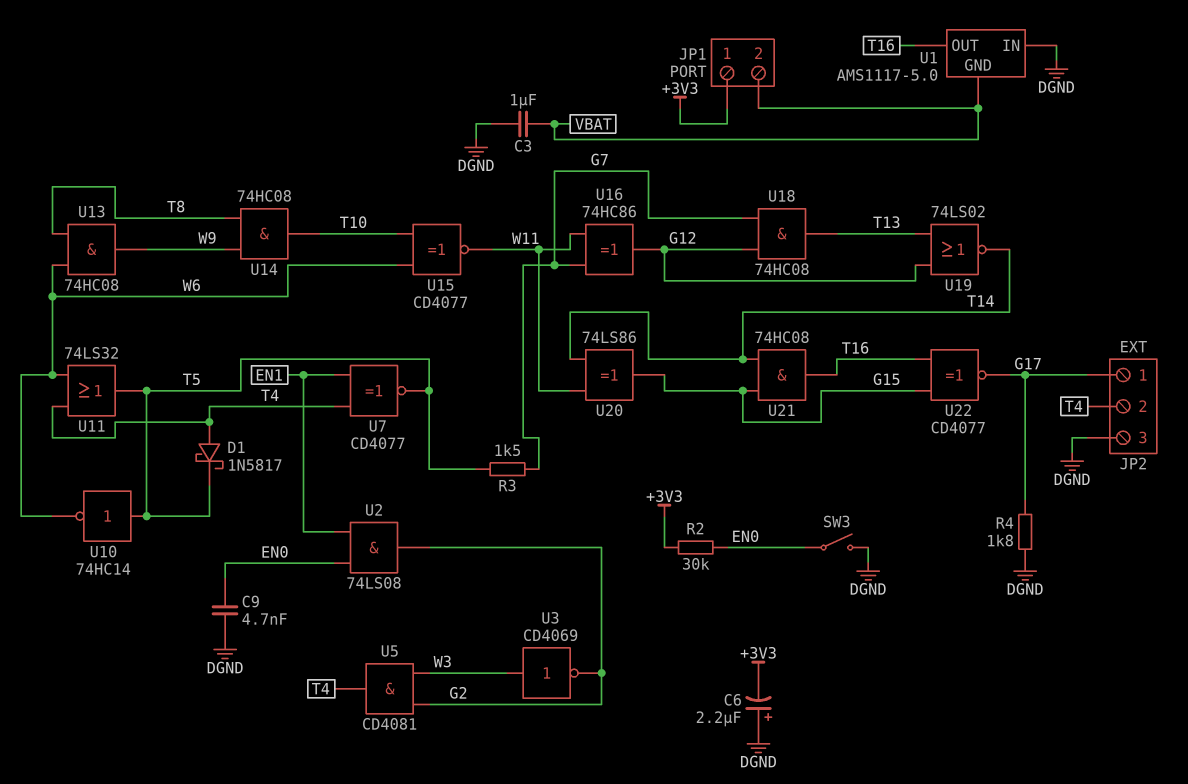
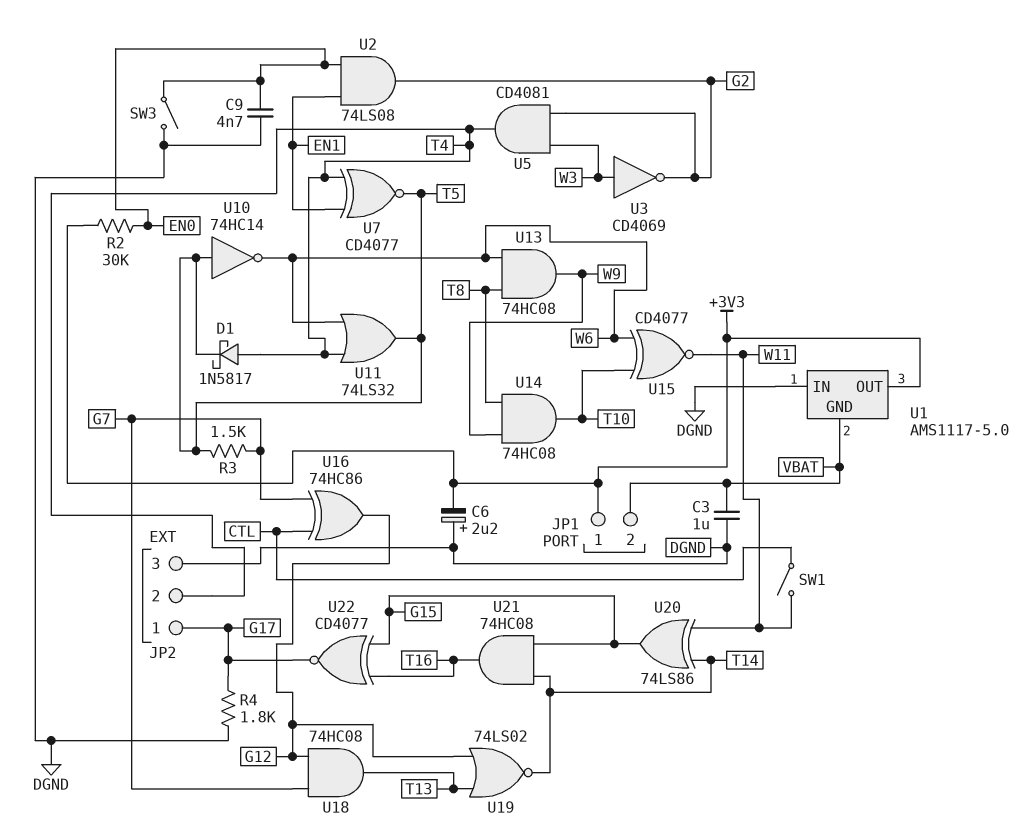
SW1: none -> switch (CTL, W11)
U1 pin OUT: T16 -> +3V3
U16: XOR 74HC86 (in G7, in W11, out G12) -> XOR 74HC86 (in CTL, in G7, out G12)

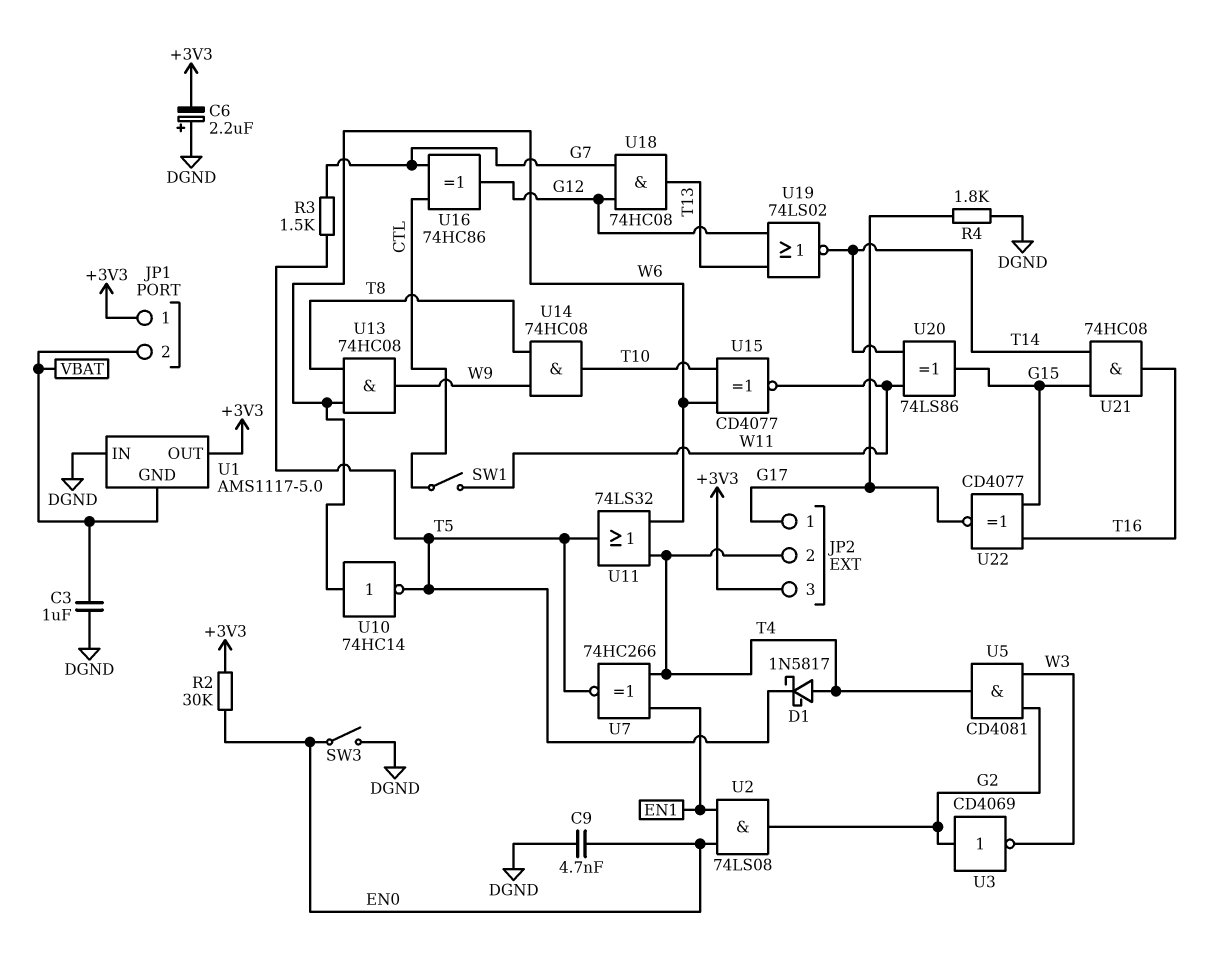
JP2 pin 3: DGND -> +3V3
U3: NOT CD4069 (in W3, out G2) -> NOT CD4069 (in G2, out W3)
U7: XNOR CD4077 (in EN1, in T4, out T5) -> XNOR 74HC266 (in EN1, in T4, out T5)
U10: NOT 74HC14 (in T5, out W6) -> NOT 74HC14 (in W6, out T5)

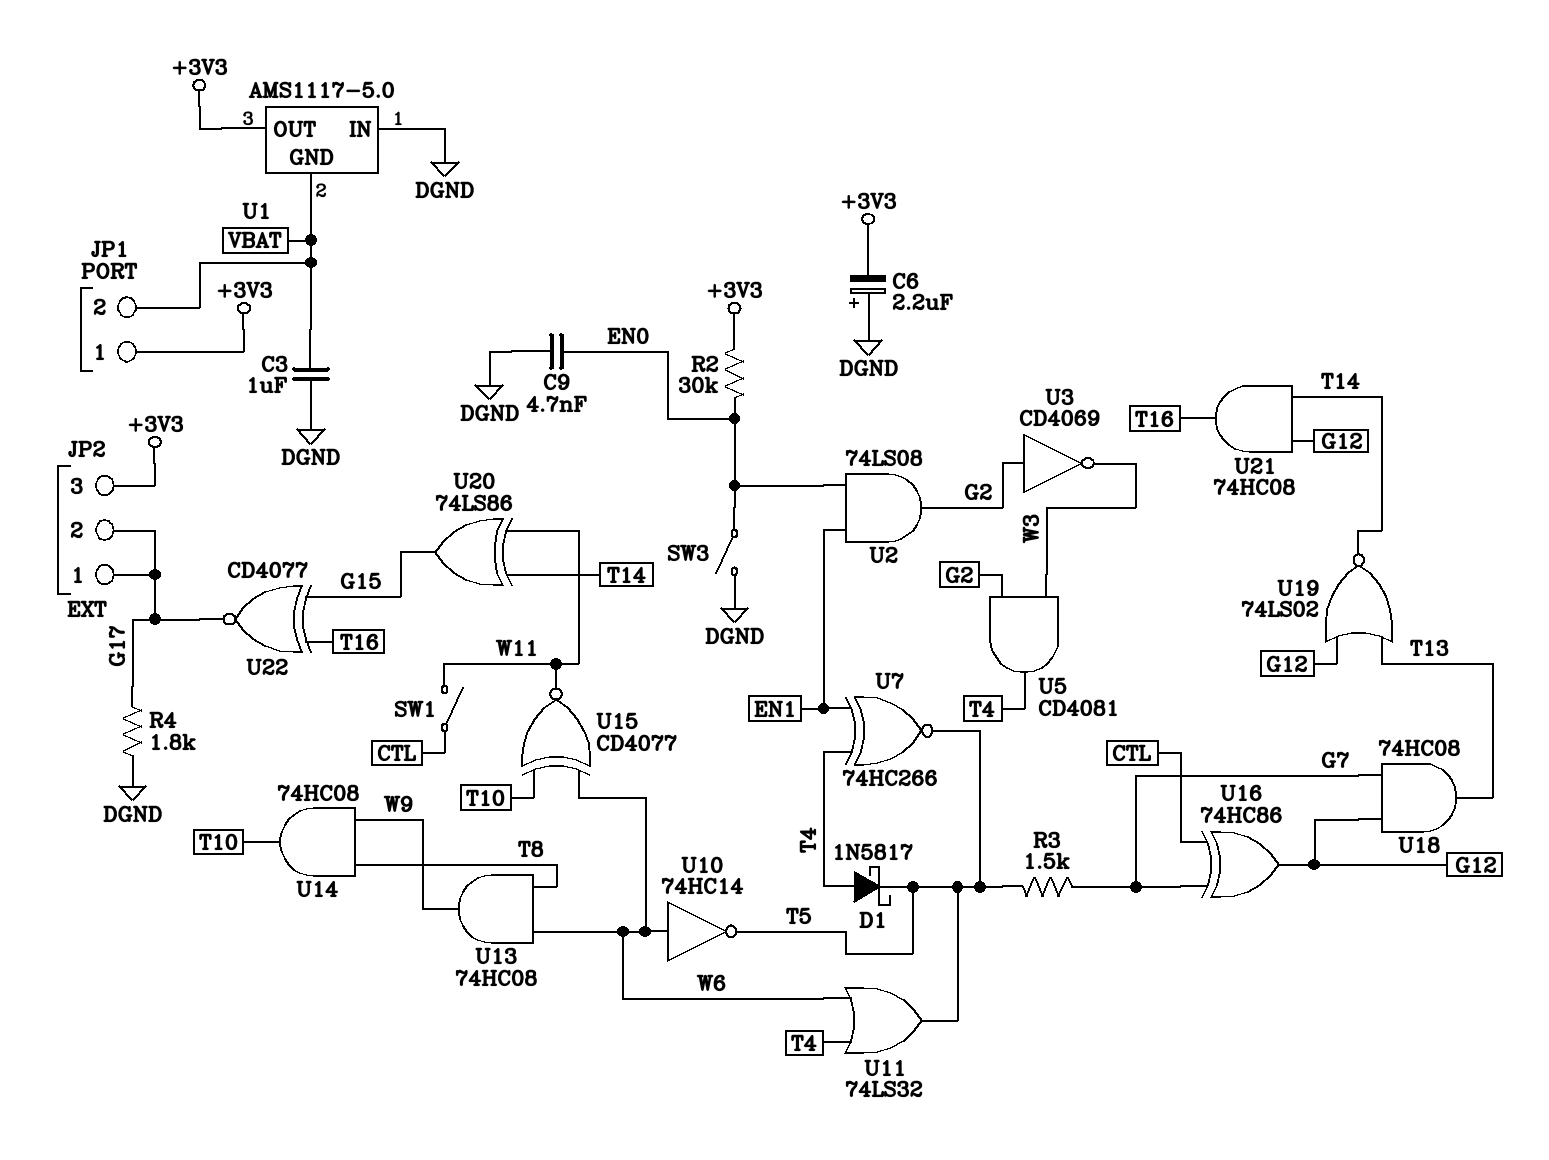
JP2 pin 2: T4 -> G17
U21: AND 74HC08 (in G15, in T14, out T16) -> AND 74HC08 (in G12, in T14, out T16)

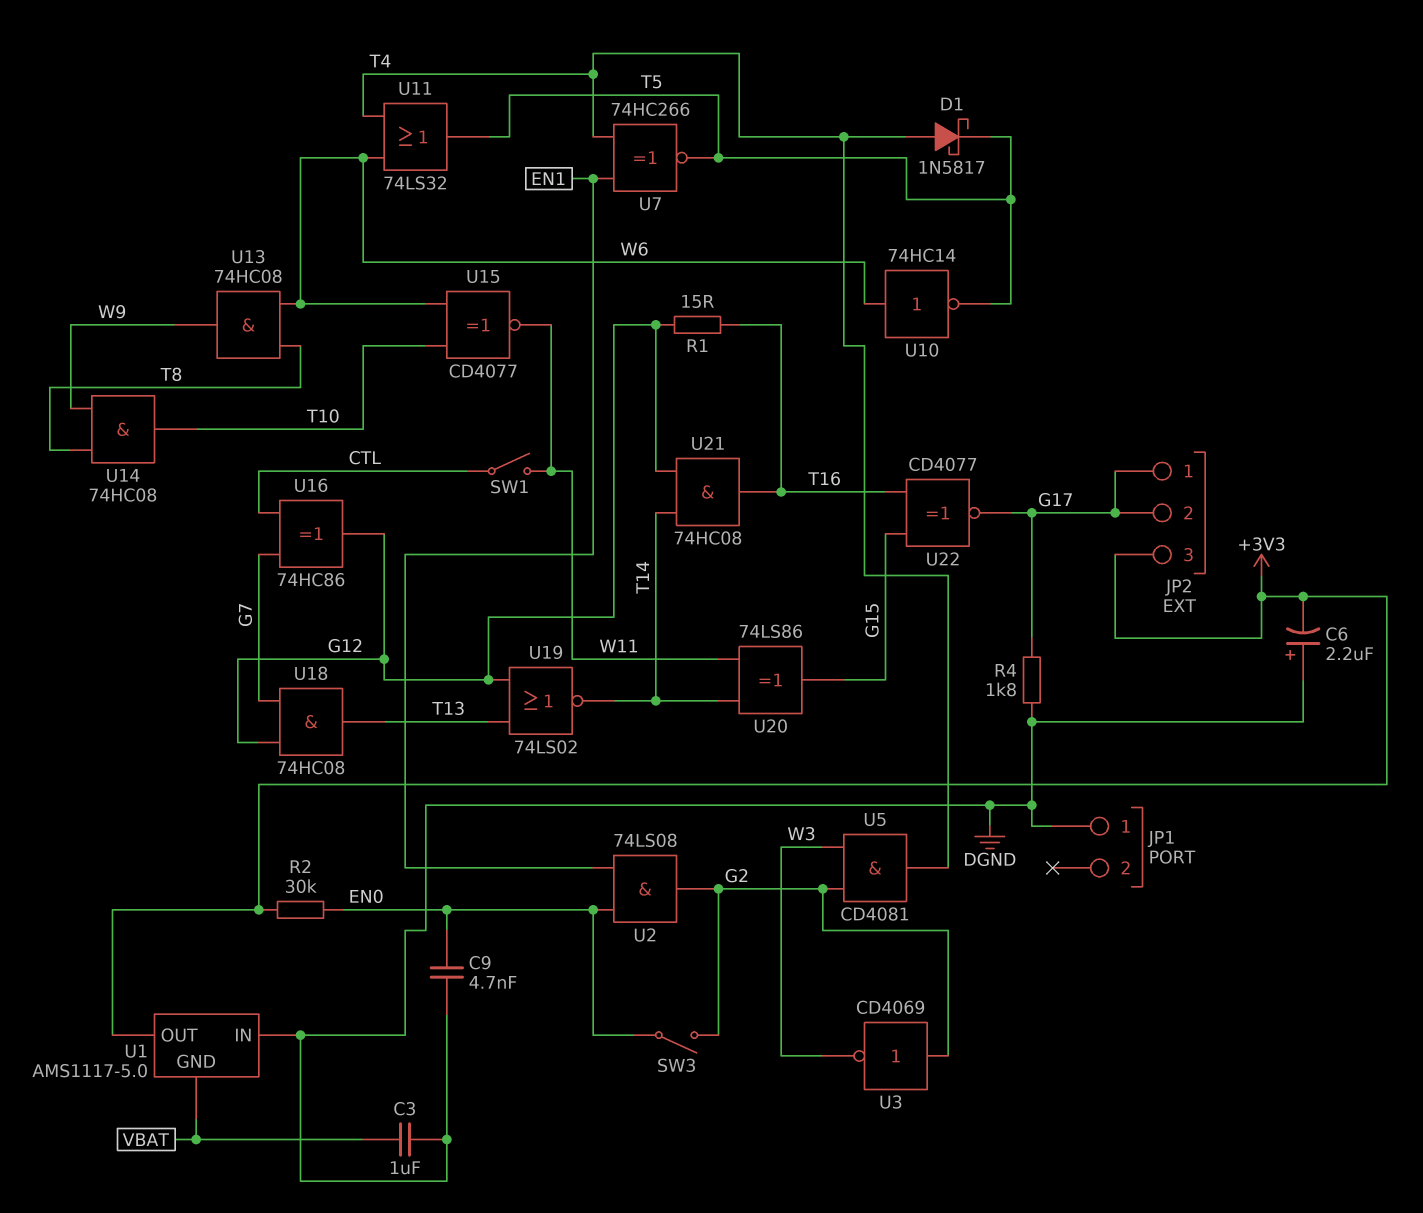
JP1 pin 1: +3V3 -> DGND
JP1 pin 2: VBAT -> none
R1: none -> 15 (G12, T16)
R3: 1.5k (G7, T5) -> none
SW3: switch (DGND, EN0) -> switch (EN0, G2)

